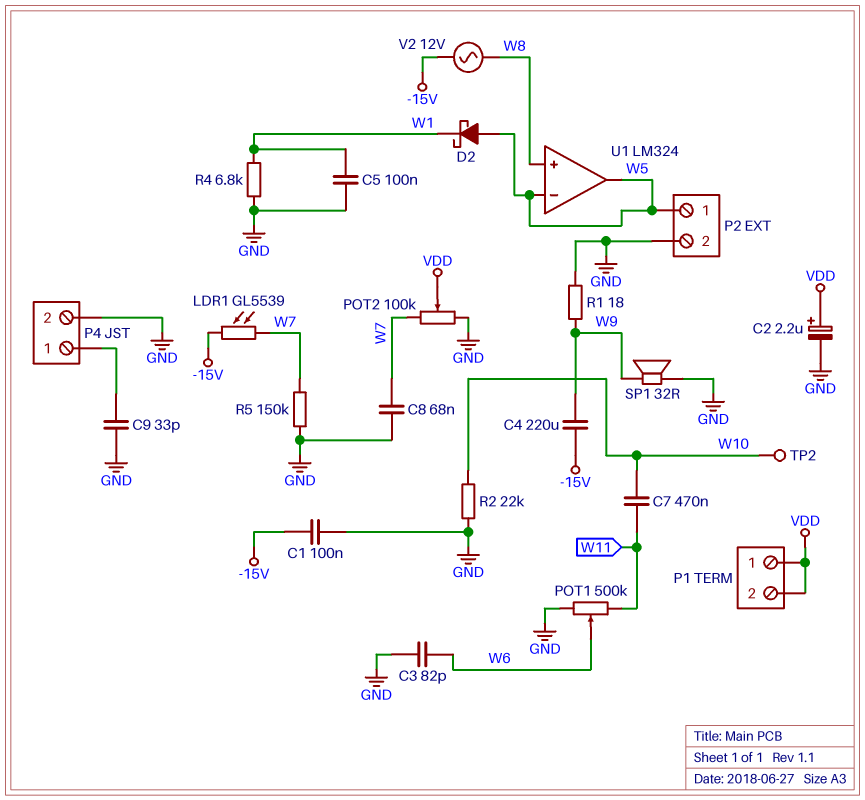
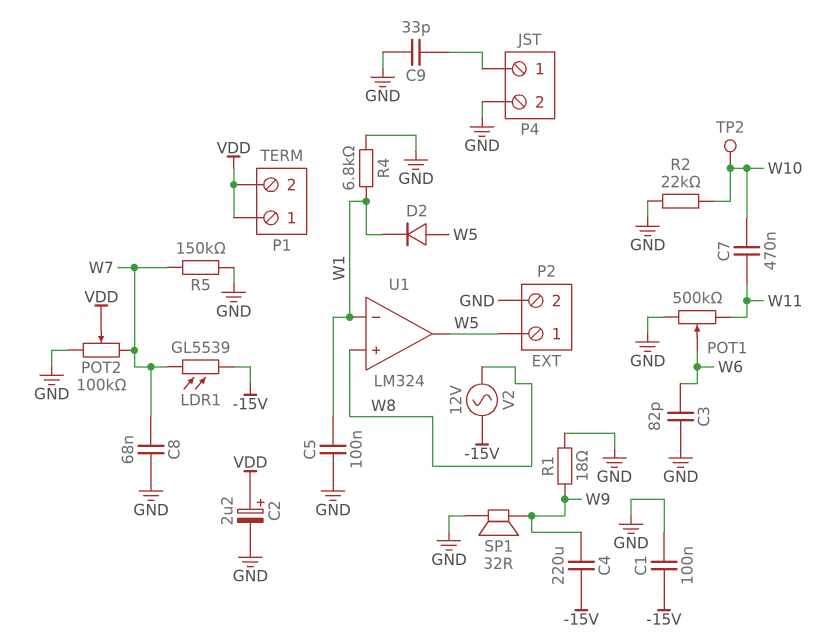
D2: schottky (A W5, K W1) -> diode (A W5, K W1)
U1 pin in-: W5 -> W1

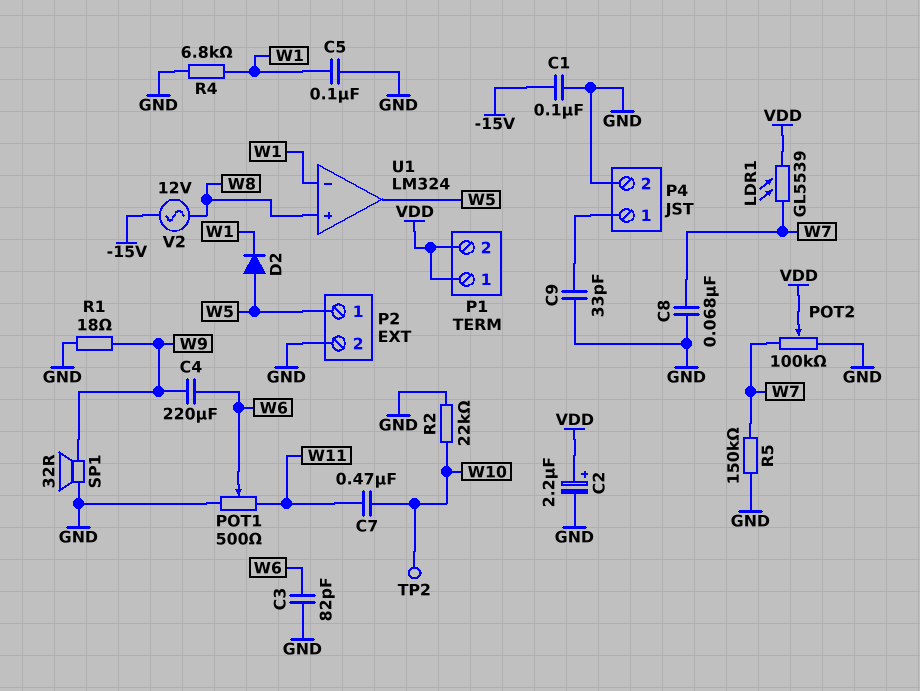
C4: 220uF (-15V, W9) -> 220uF (W6, W9)
LDR1: GL5539 (-15V, W7) -> GL5539 (VDD, W7)
POT1: 500k (GND, W11, wiper W6) -> 500 (GND, W11, wiper W6)

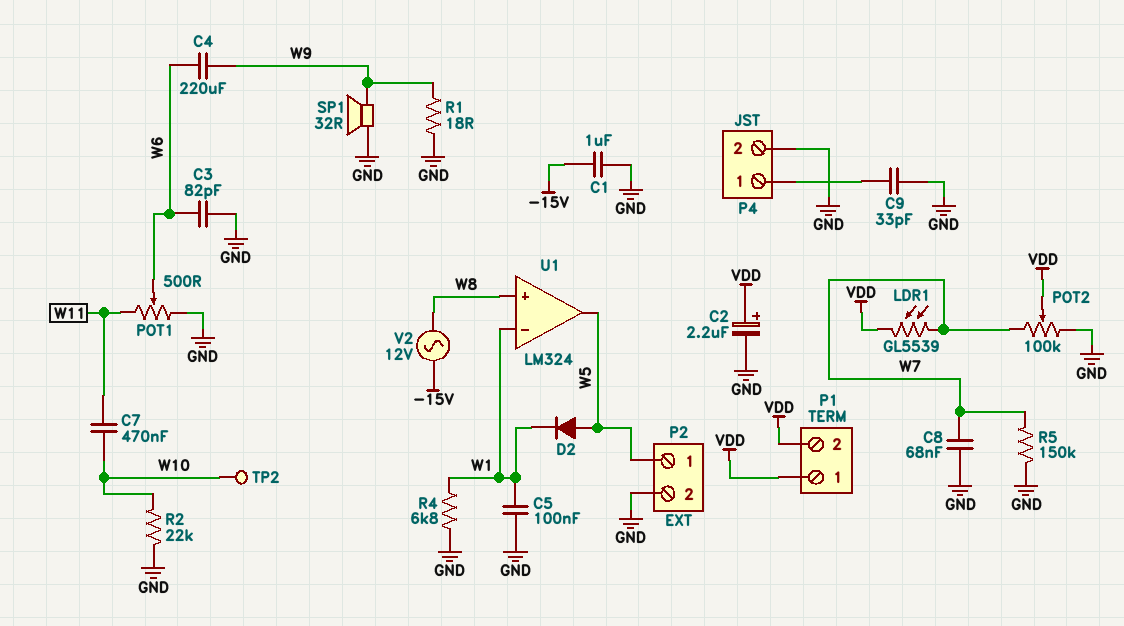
C1: 100nF (-15V, GND) -> 1uF (-15V, GND)

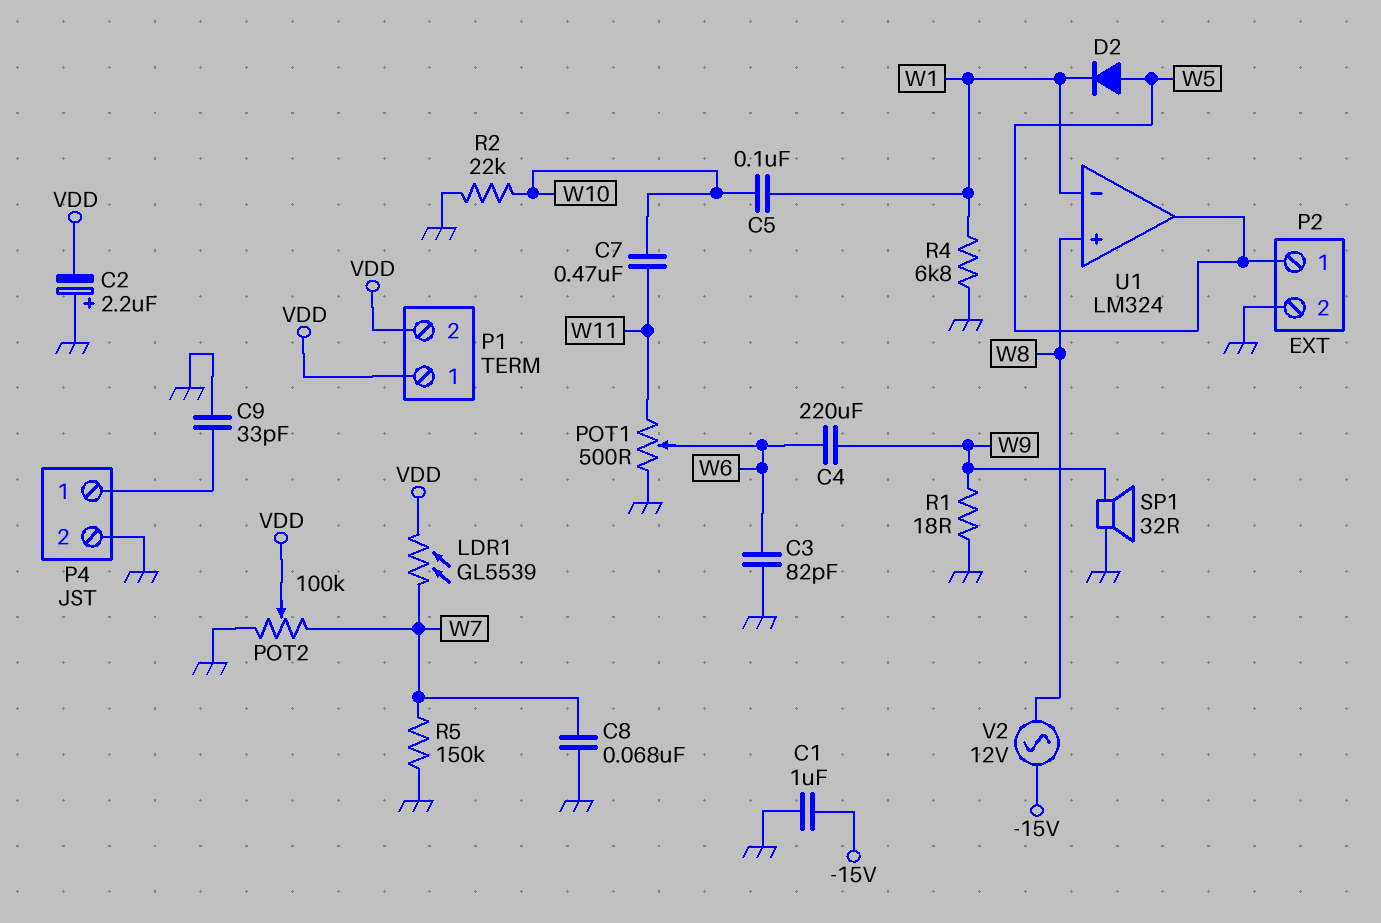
C2: 2.2uF (plus VDD, minus GND) -> 2.2uF (plus GND, minus VDD)
C5: 100nF (GND, W1) -> 100nF (W1, W10)
TP2: test point (W10) -> none

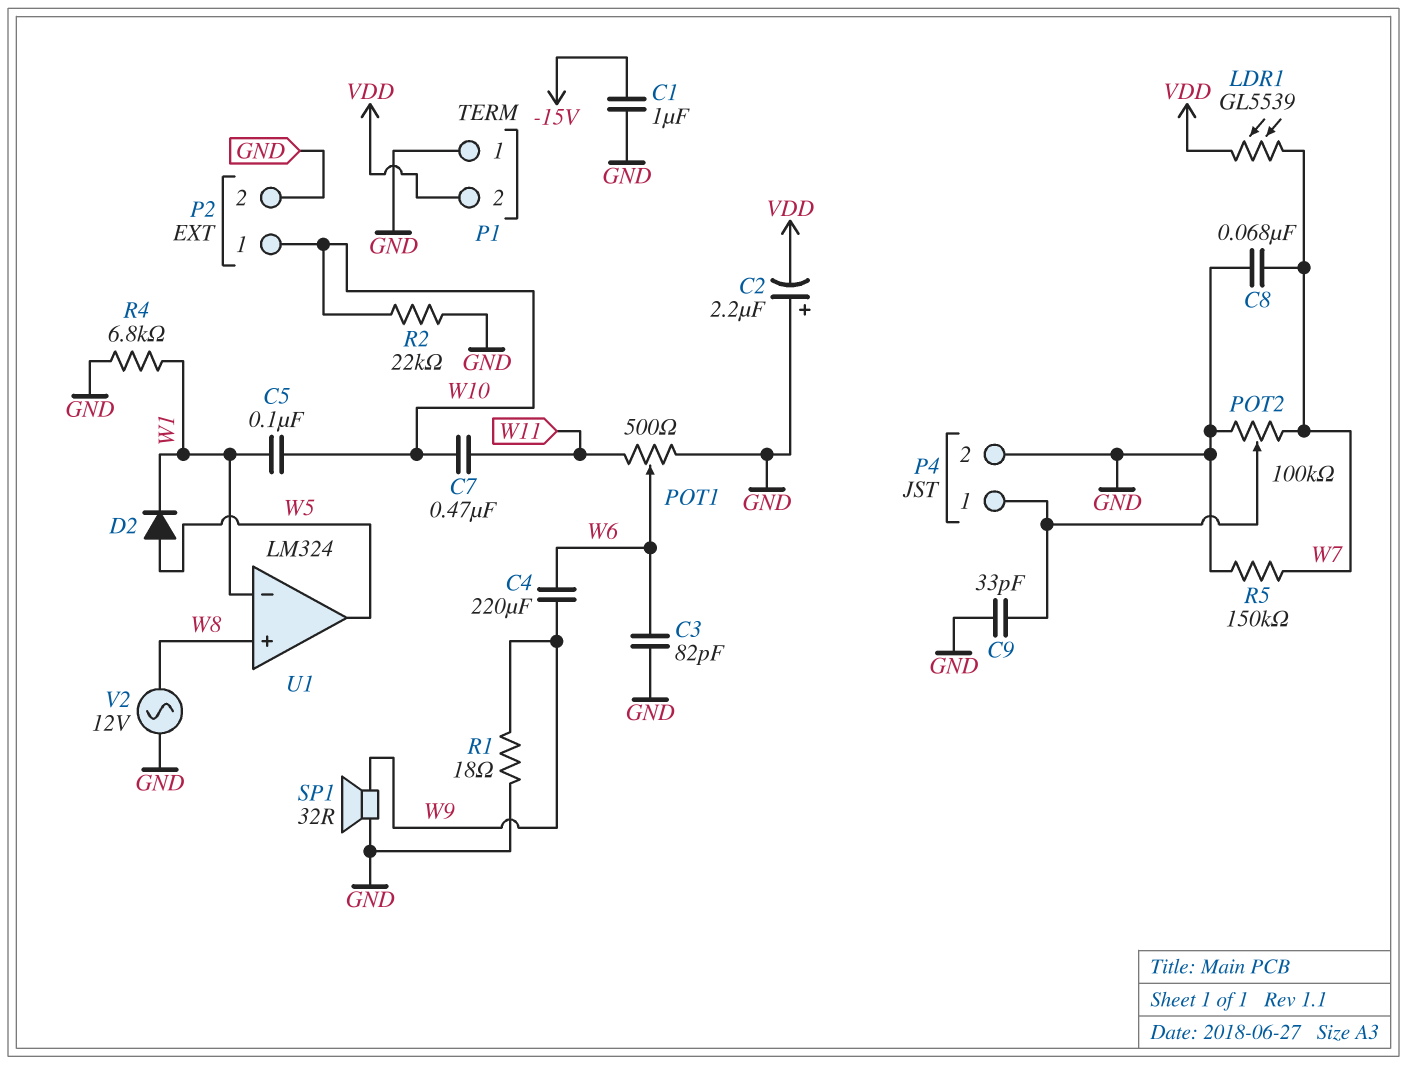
P1 pin 1: VDD -> GND
P2 pin 1: W5 -> W10
POT2: 100k (GND, W7, wiper VDD) -> 100k (GND, W7, wiper P4/1)
V2: AC 12V (-15V, W8) -> AC 12V (GND, W8)

